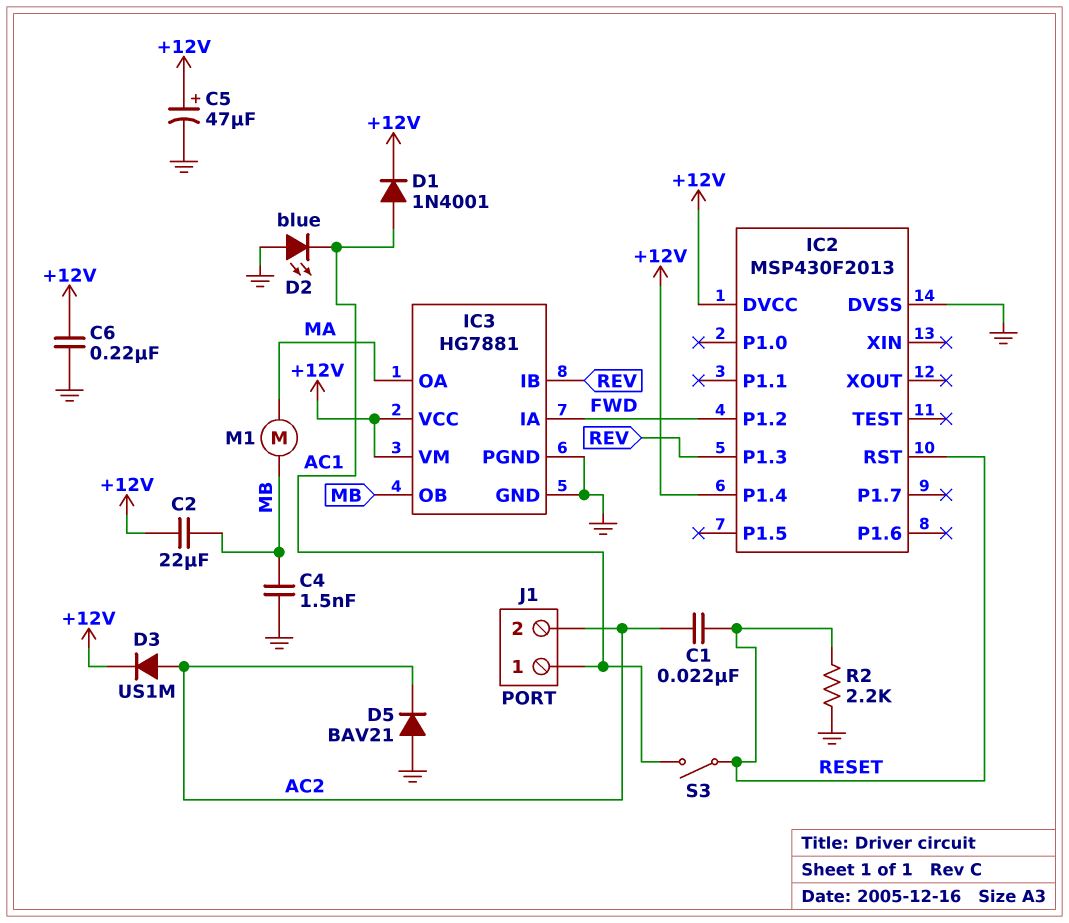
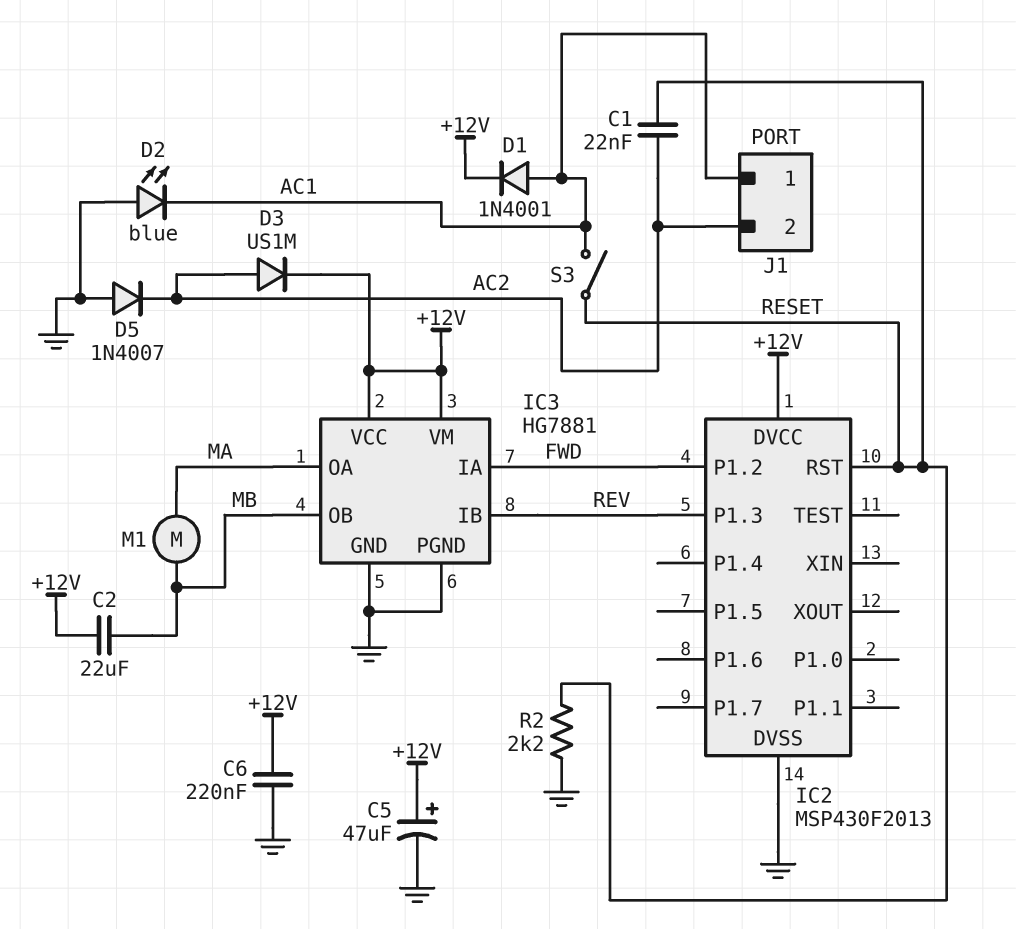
C4: 1.5nF (GND, MB) -> none
D5: diode BAV21 (A GND, K AC2) -> diode 1N4007 (A GND, K AC2)
IC2 pin P1.4: +12V -> none

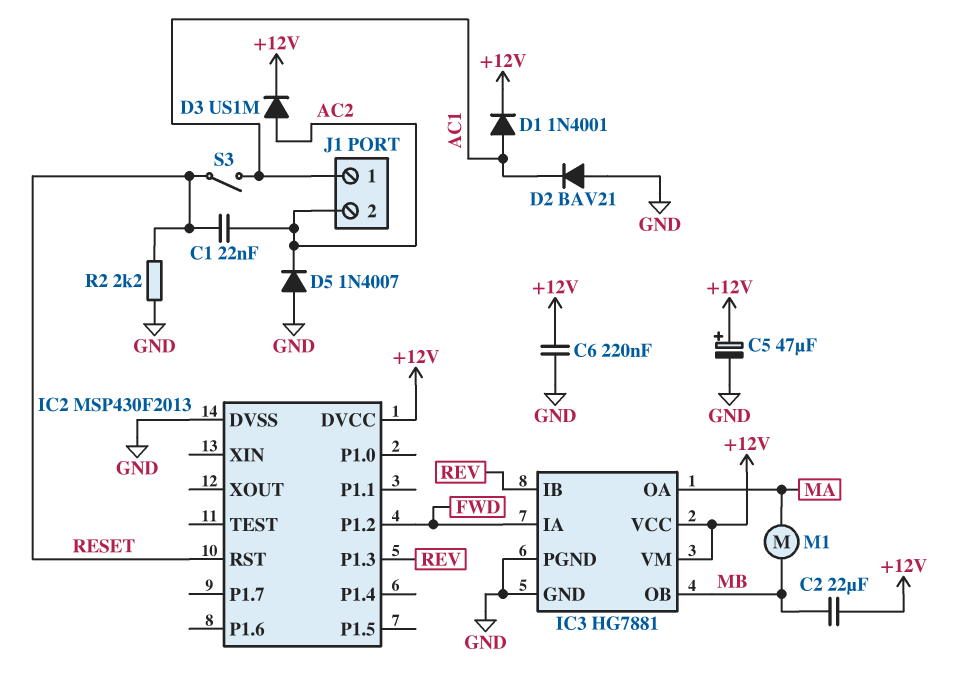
D2: LED blue (A GND, K AC1) -> diode BAV21 (A GND, K AC1)

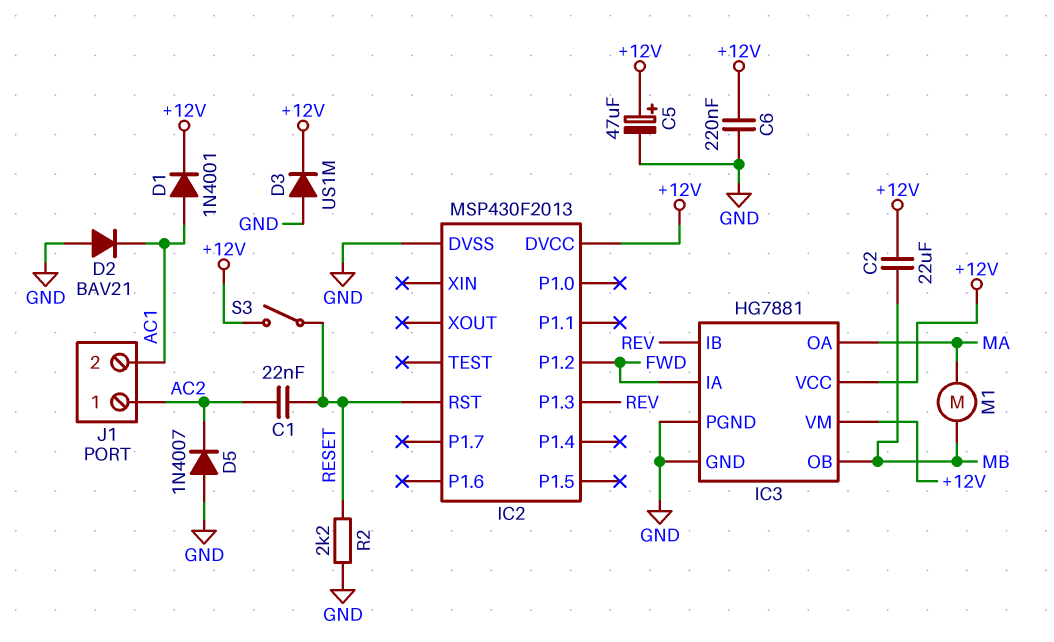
D3: diode US1M (A AC2, K +12V) -> diode US1M (A GND, K +12V)
J1 pin 1: AC1 -> AC2
J1 pin 2: AC2 -> AC1
S3: switch (AC1, RESET) -> switch (+12V, RESET)

